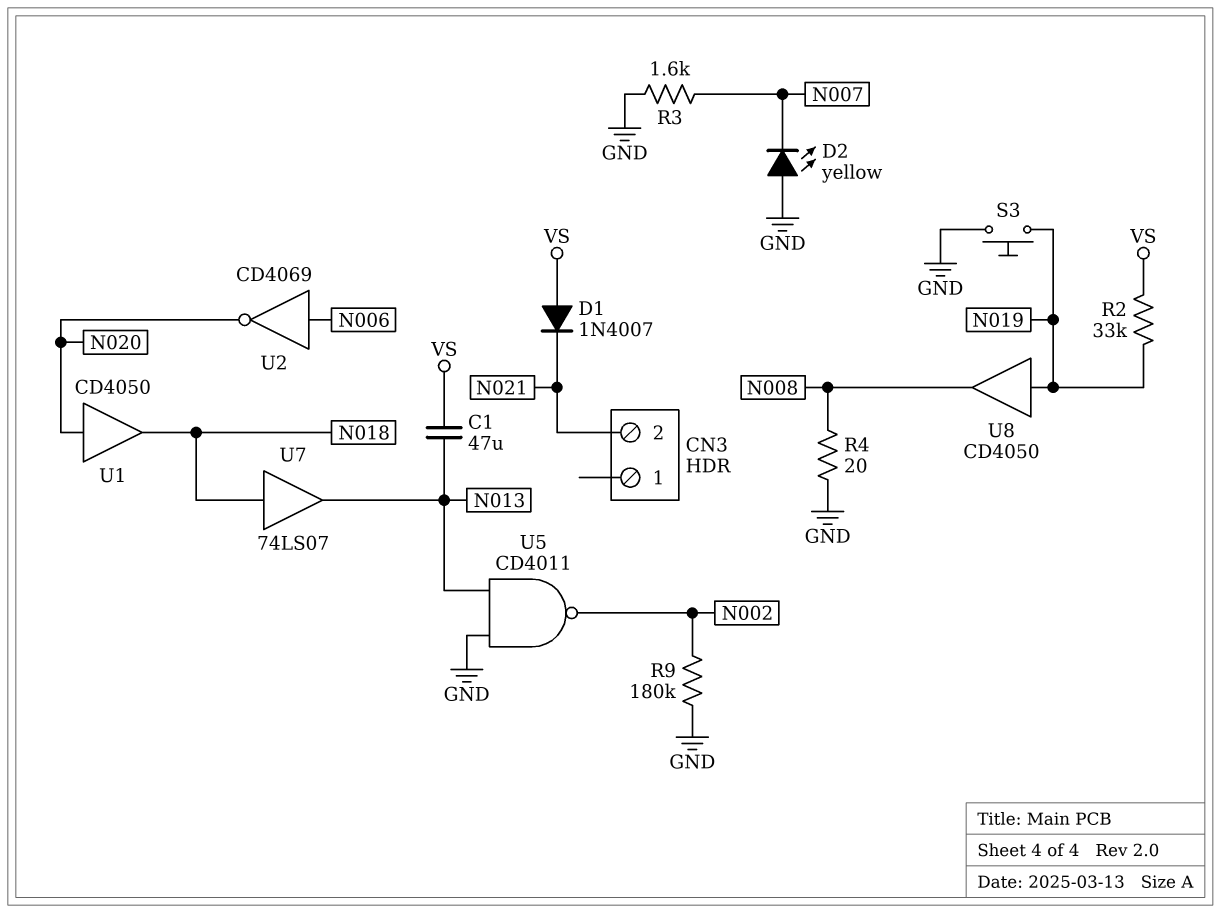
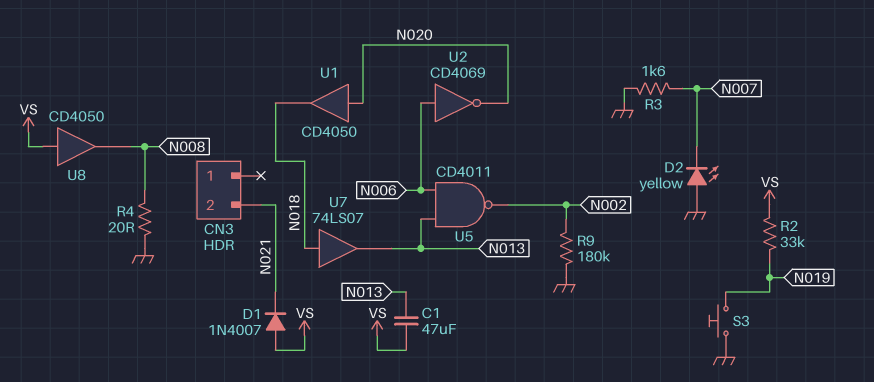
U5: NAND CD4011 (in GND, in N013, out N002) -> NAND CD4011 (in N006, in N013, out N002)
U8: buffer CD4050 (in N019, out N008) -> buffer CD4050 (in VS, out N008)

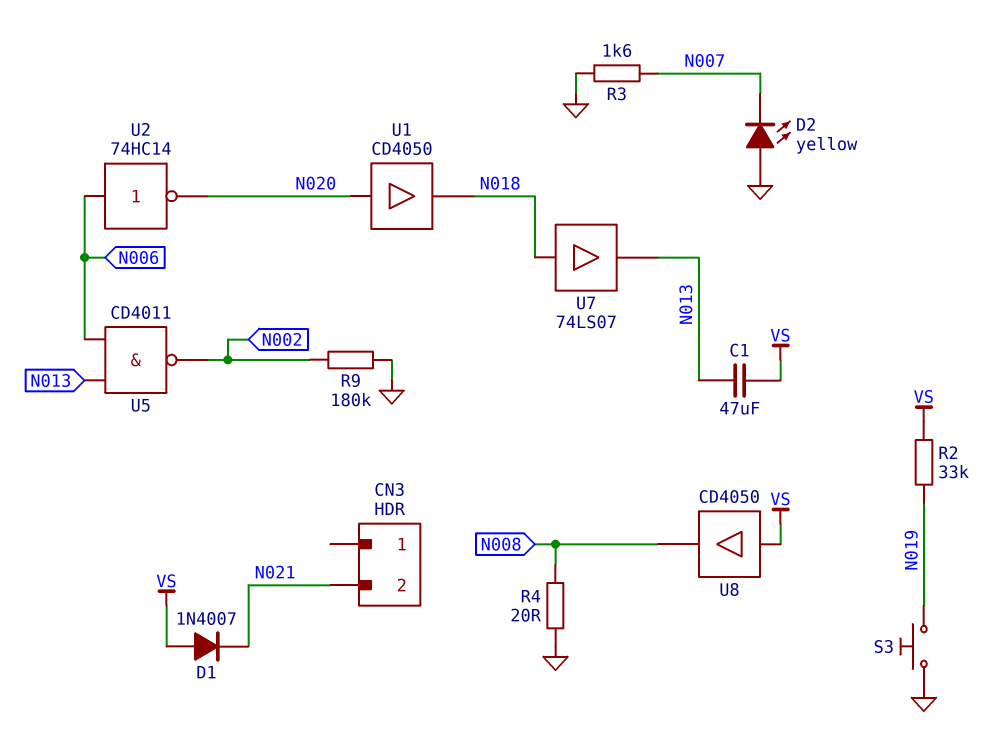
U2: NOT CD4069 (in N006, out N020) -> NOT 74HC14 (in N006, out N020)

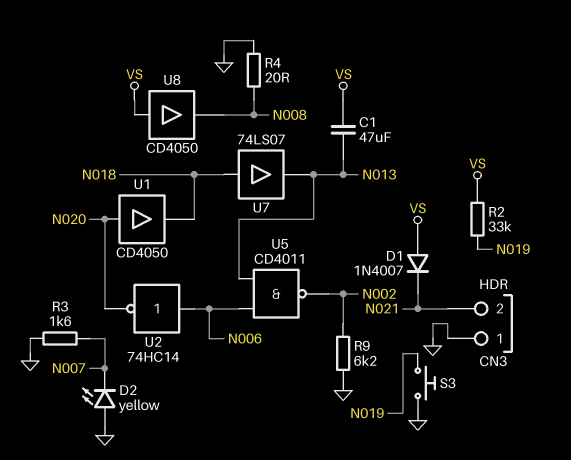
CN3 pin 1: none -> GND
R9: 180k (GND, N002) -> 6.2k (GND, N002)

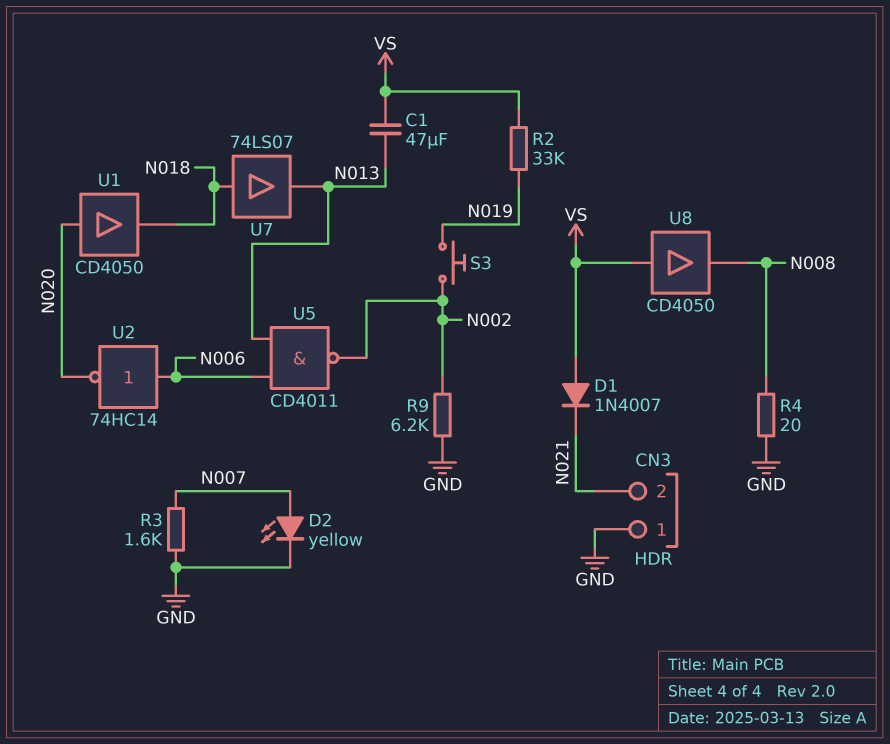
D2: LED yellow (A GND, K N007) -> LED yellow (A N007, K GND)
S3: button (GND, N019) -> button (N002, N019)

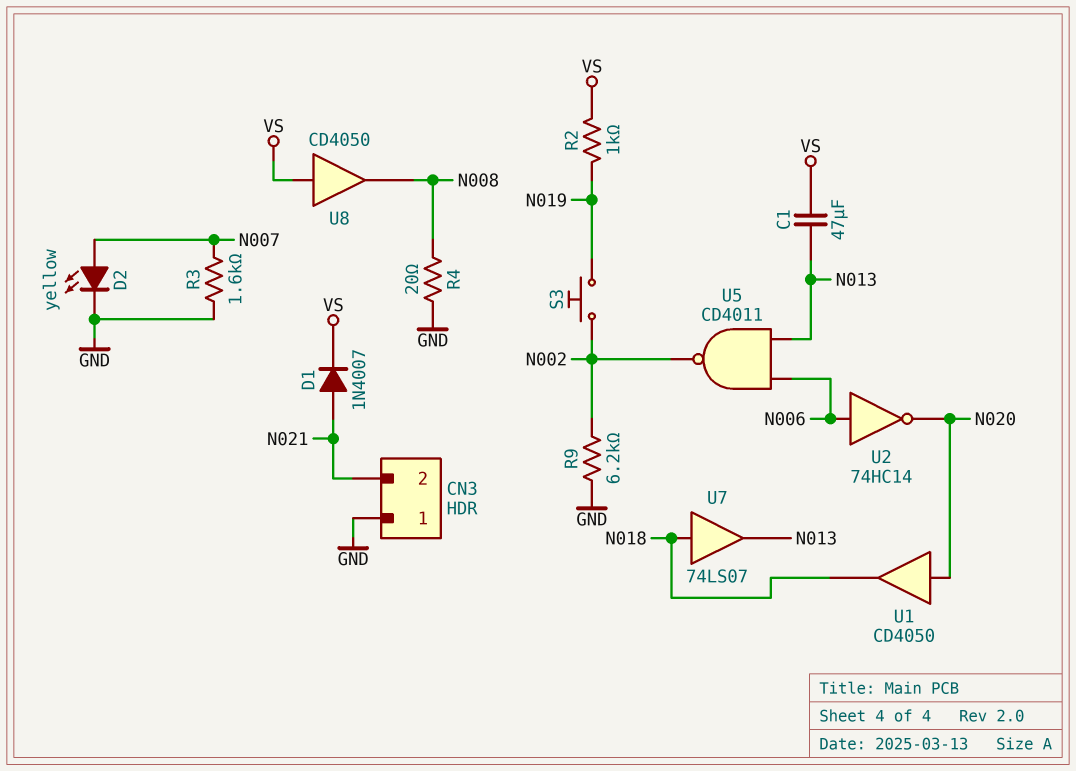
D1: diode 1N4007 (A VS, K N021) -> diode 1N4007 (A N021, K VS)
R2: 33k (N019, VS) -> 1k (N019, VS)

